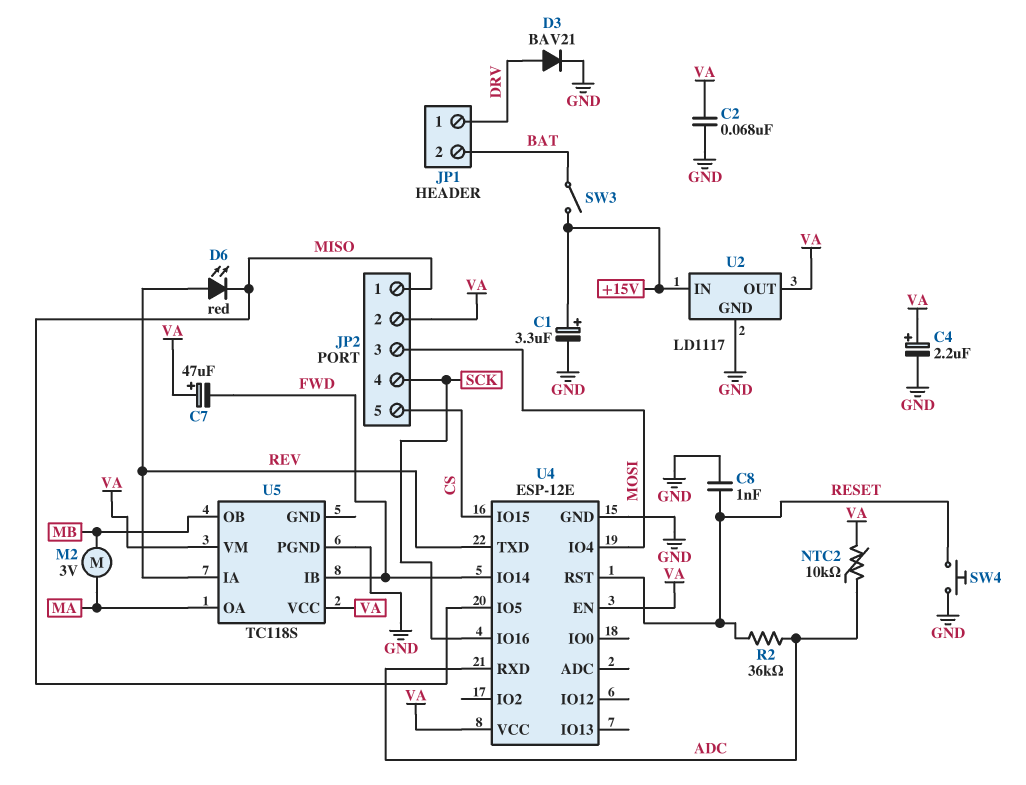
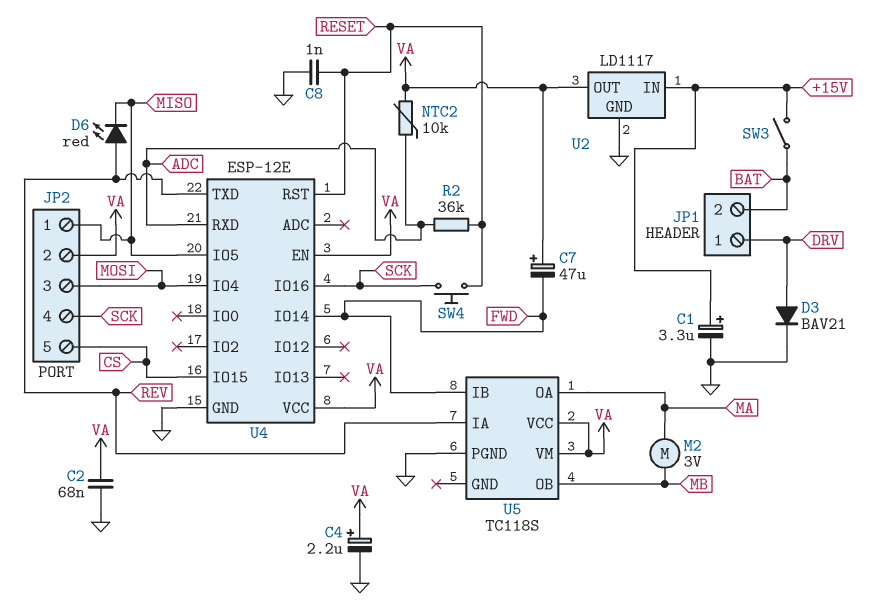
SW4: button (GND, RESET) -> button (RESET, SCK)

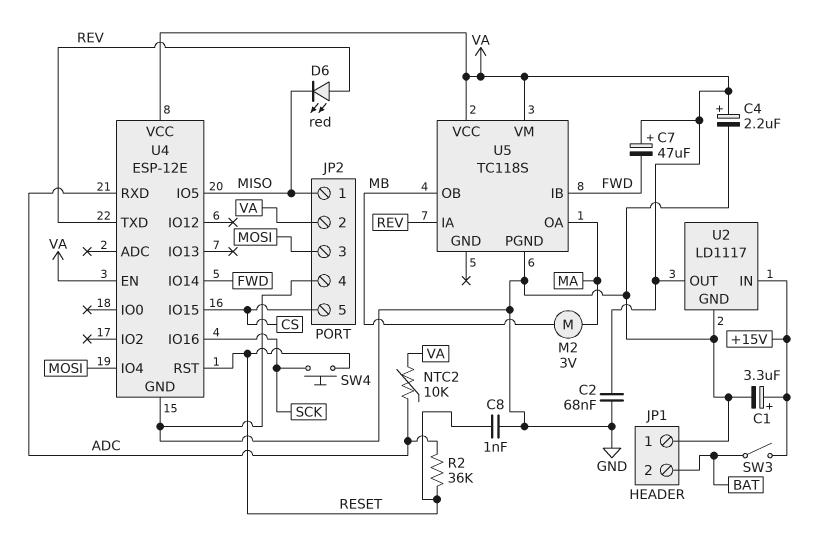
D3: diode BAV21 (A DRV, K GND) -> none
JP1 pin 1: DRV -> GND
JP2 pin 4: SCK -> GND

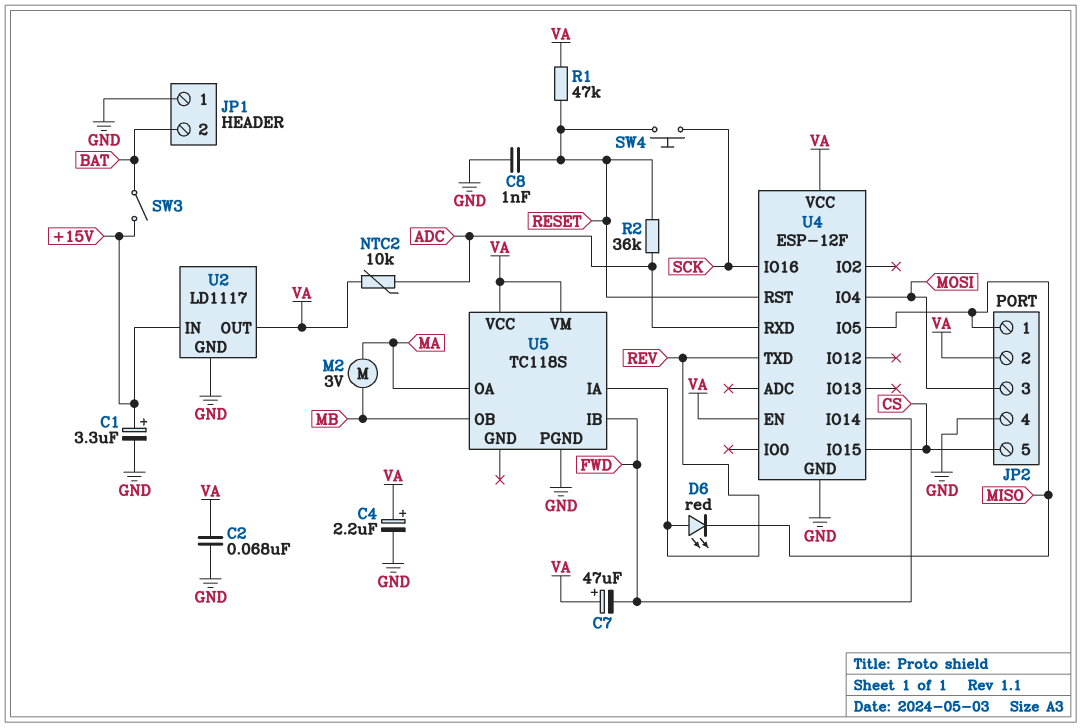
R1: none -> 47k (RESET, VA)
U4: ESP-12E -> ESP-12F

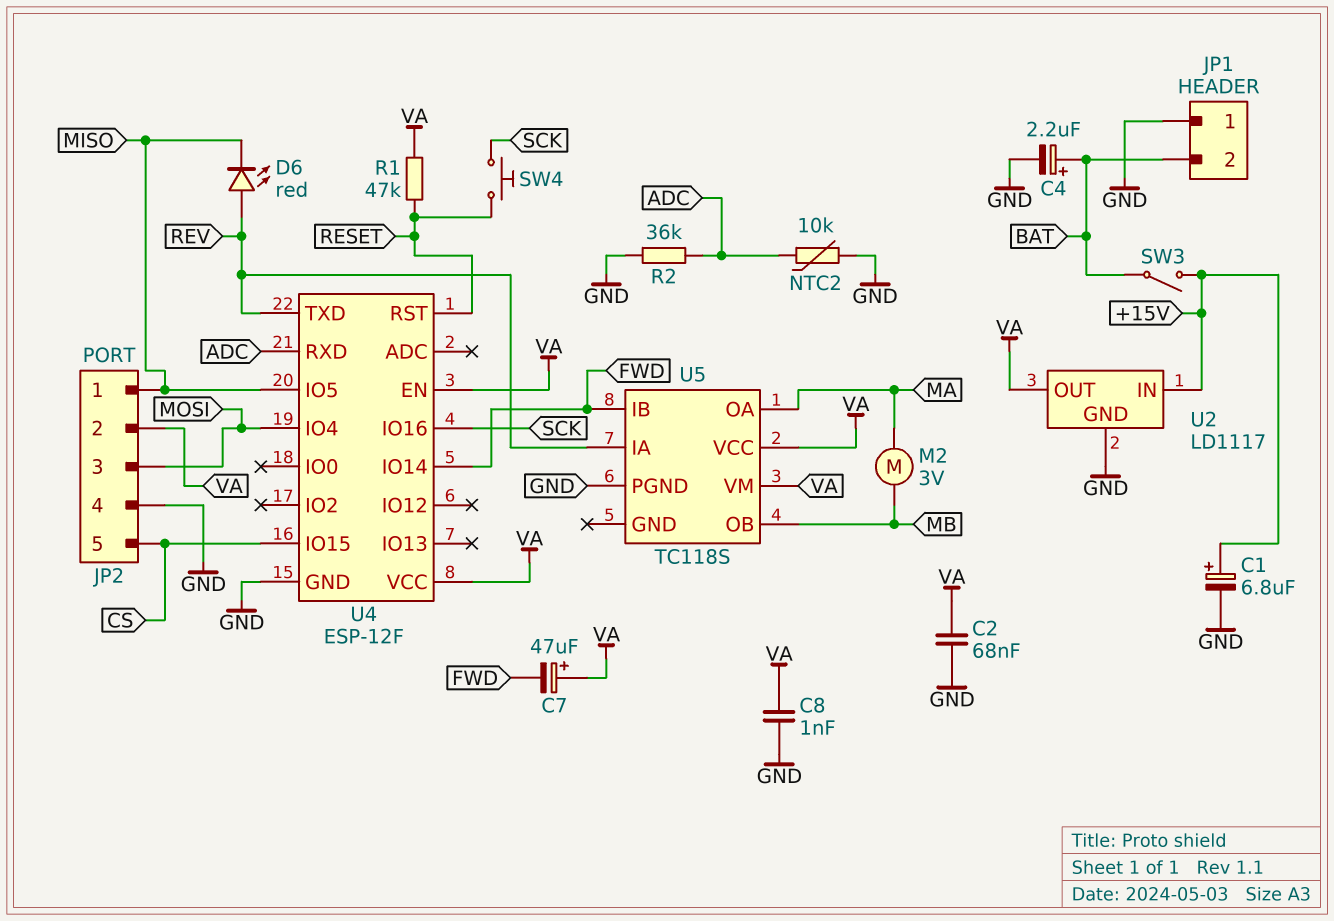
C1: 3.3uF (plus +15V, minus GND) -> 6.8uF (plus +15V, minus GND)
C4: 2.2uF (plus VA, minus GND) -> 2.2uF (plus BAT, minus GND)
C8: 1nF (GND, RESET) -> 1nF (GND, VA)
NTC2: 10k (ADC, VA) -> 10k (ADC, GND)
R2: 36k (ADC, RESET) -> 36k (ADC, GND)

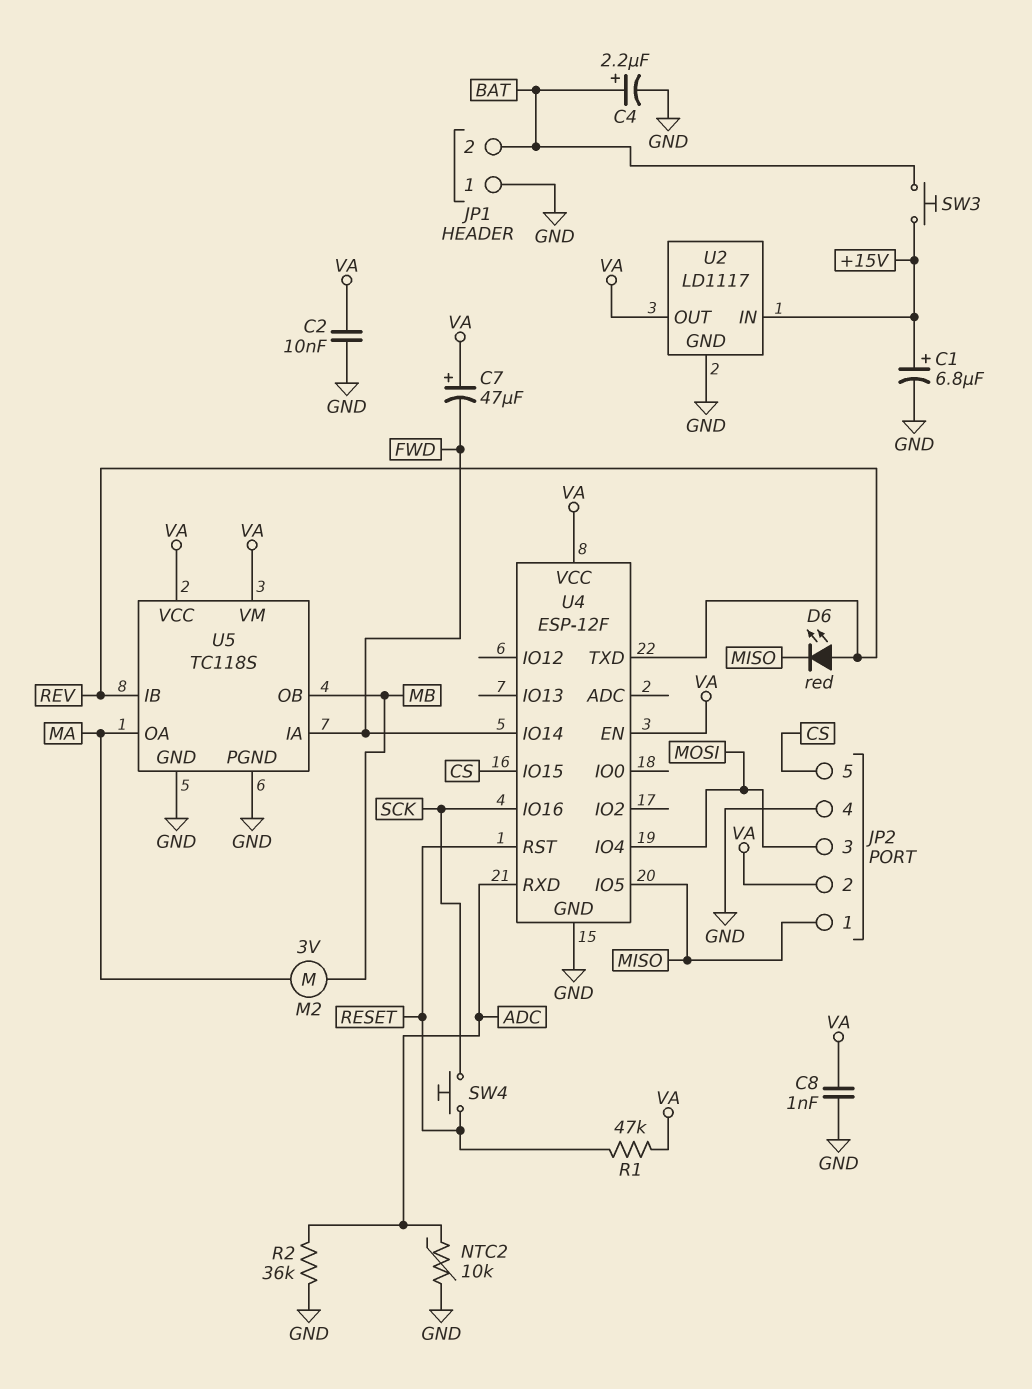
C2: 68nF (GND, VA) -> 10nF (GND, VA)
SW3: switch (+15V, BAT) -> button (+15V, BAT)
U5 pin GND: none -> GND
U5 pin IA: REV -> FWD
U5 pin IB: FWD -> REV

